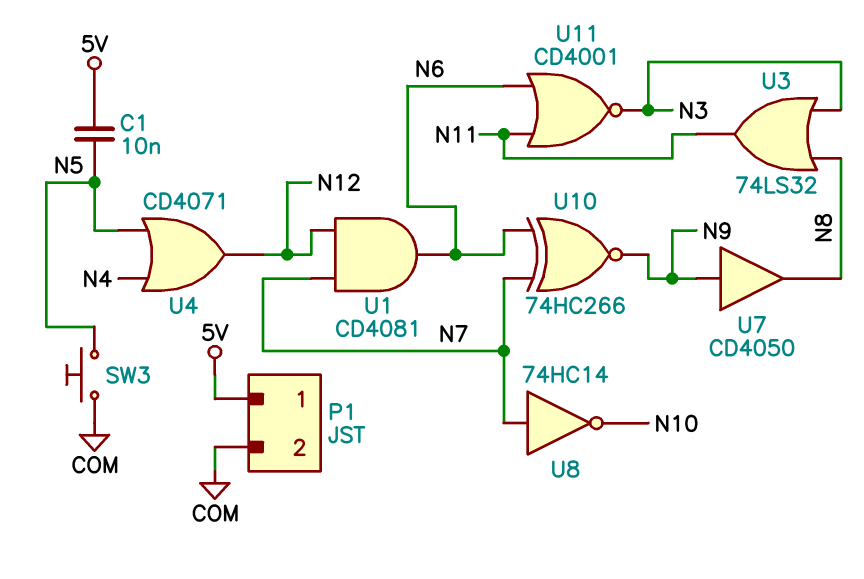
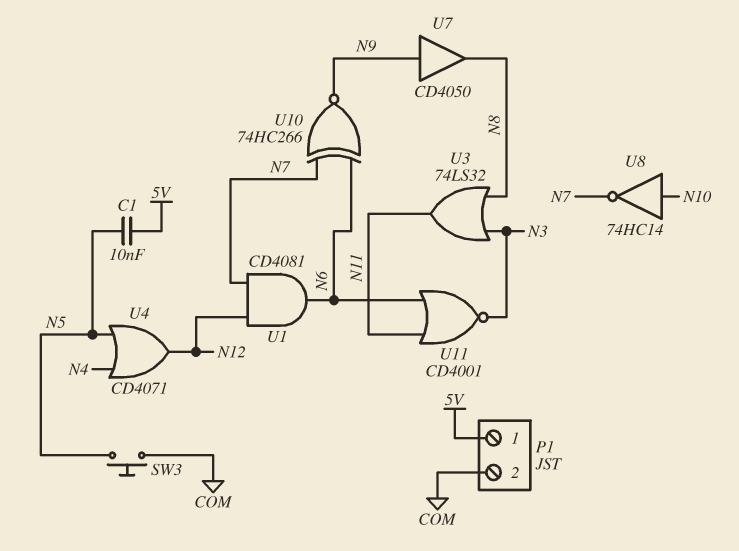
U8: NOT 74HC14 (in N7, out N10) -> NOT 74HC14 (in N10, out N7)

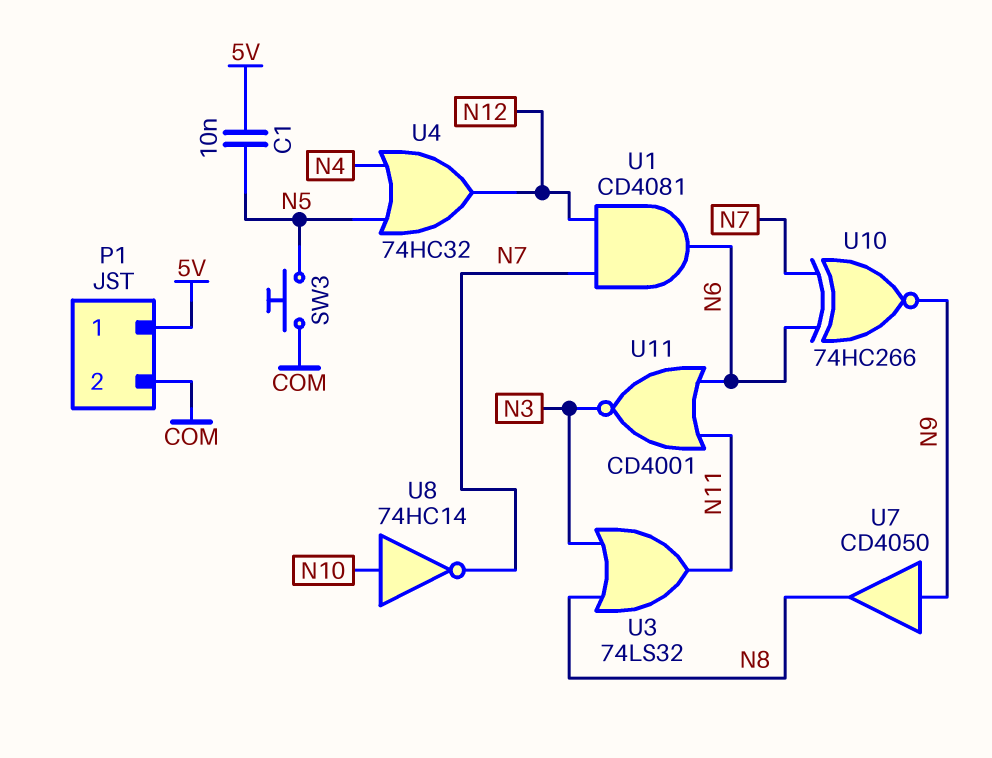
U4: OR CD4071 (in N4, in N5, out N12) -> OR 74HC32 (in N4, in N5, out N12)

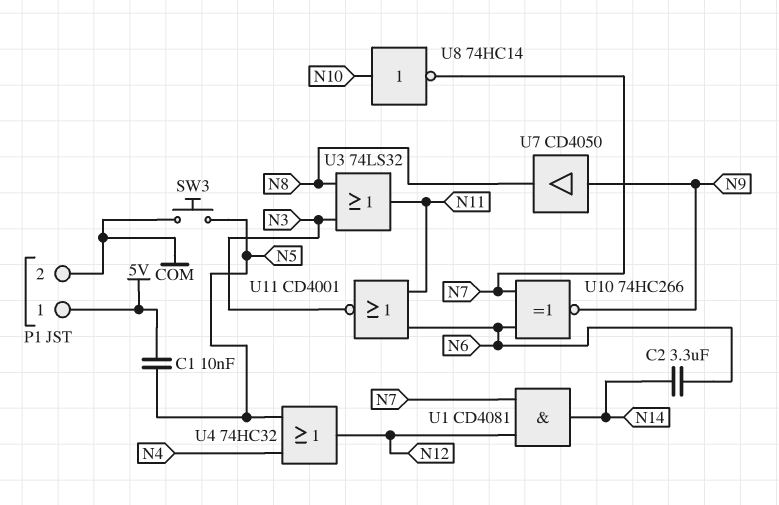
C2: none -> 3.3uF (N6, N14)
U1: AND CD4081 (in N7, in N12, out N6) -> AND CD4081 (in N7, in N12, out N14)

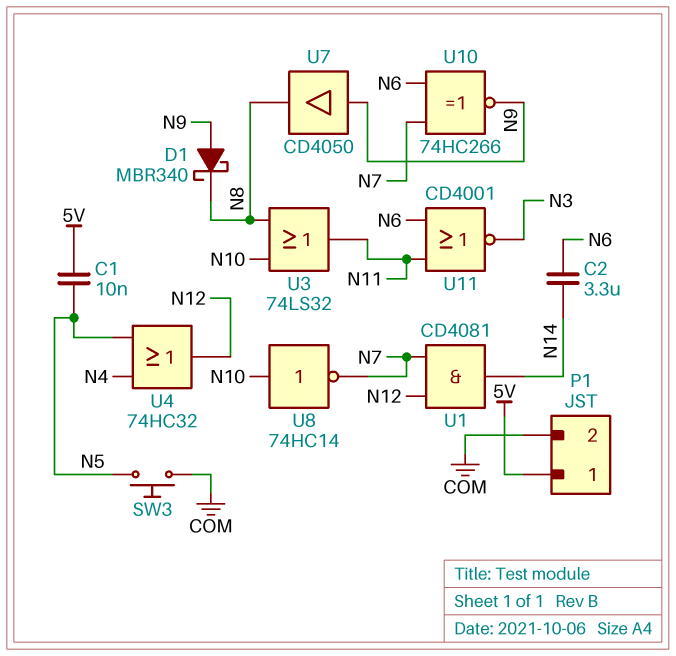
D1: none -> schottky MBR340 (A N9, K N8)
U3: OR 74LS32 (in N3, in N8, out N11) -> OR 74LS32 (in N8, in N10, out N11)

